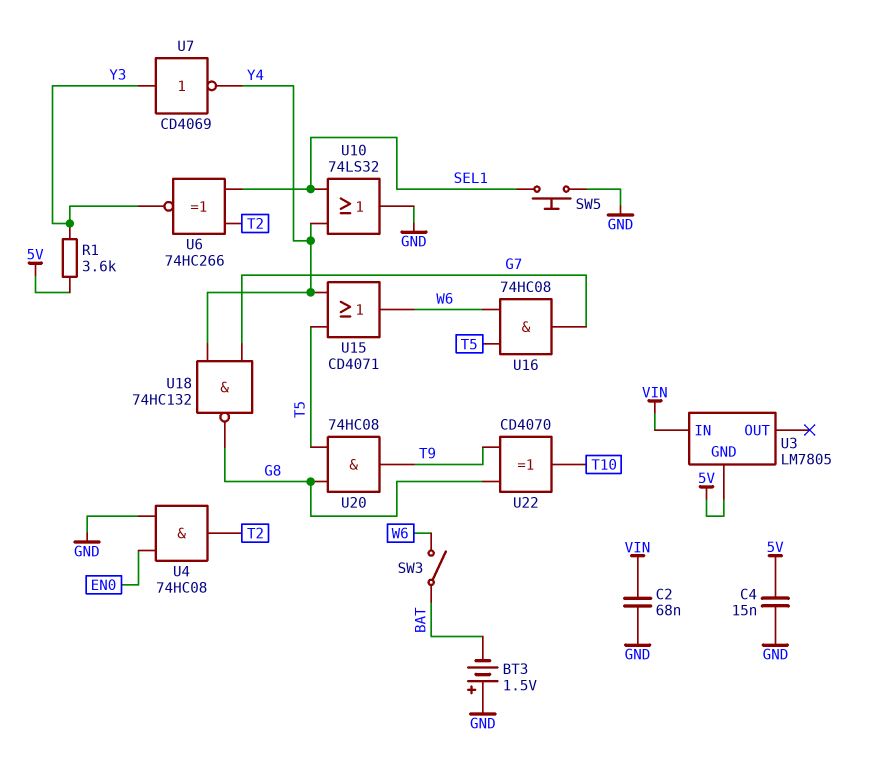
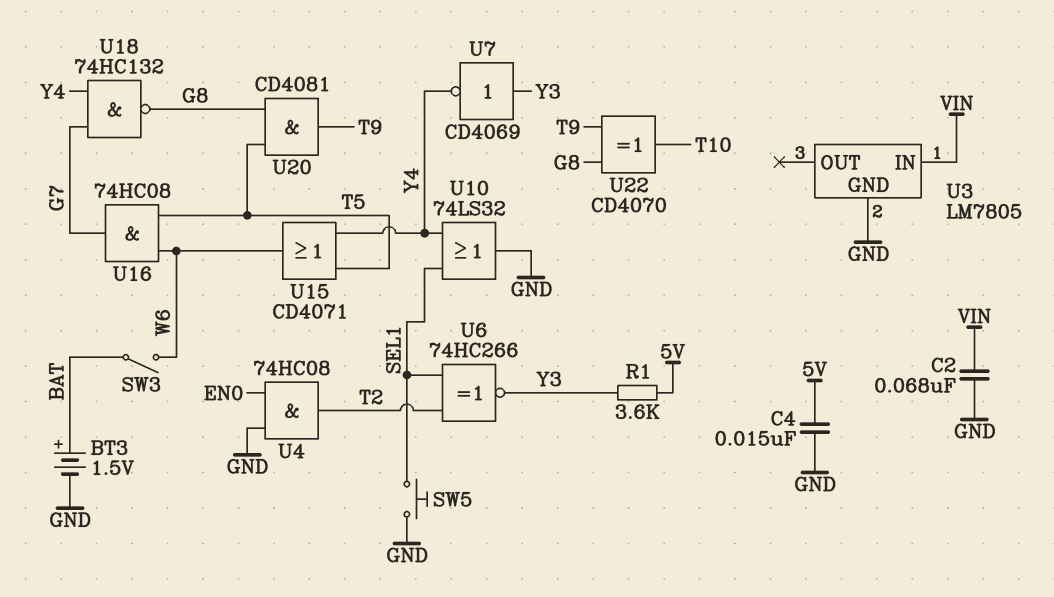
BT3: 1.5V (plus GND, minus BAT) -> 1.5V (plus BAT, minus GND)
U3 pin GND: 5V -> GND
U20: AND 74HC08 (in G8, in T5, out T9) -> AND CD4081 (in G8, in T5, out T9)

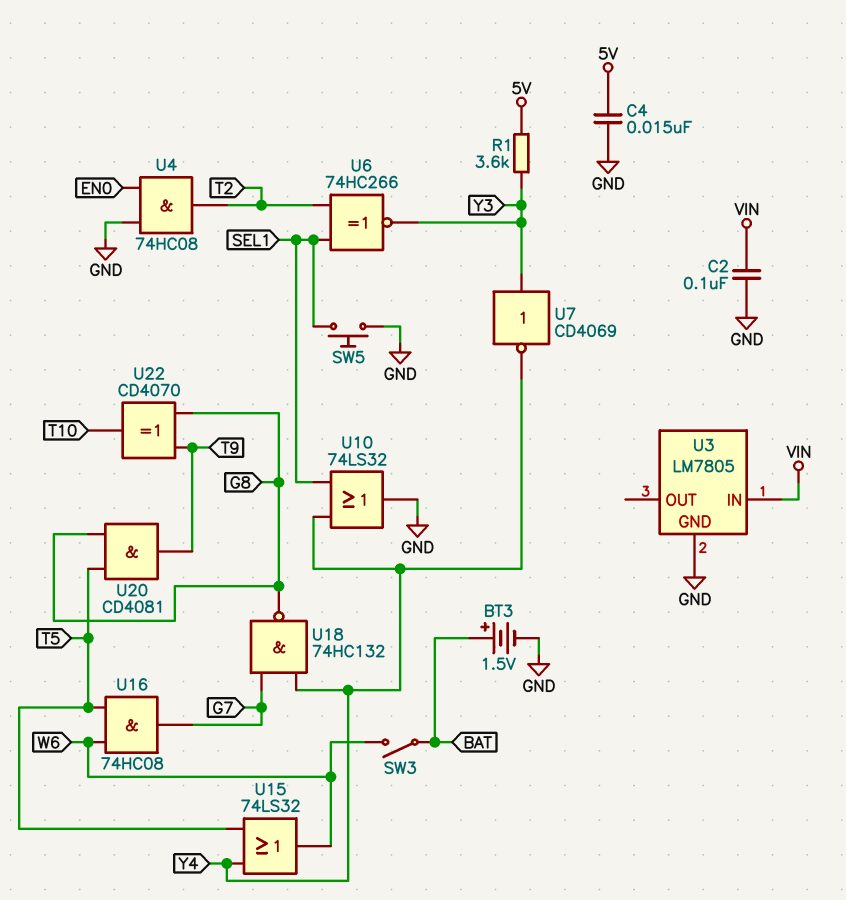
C2: 68nF (GND, VIN) -> 100nF (GND, VIN)
U15: OR CD4071 (in T5, in Y4, out W6) -> OR 74LS32 (in T5, in Y4, out W6)

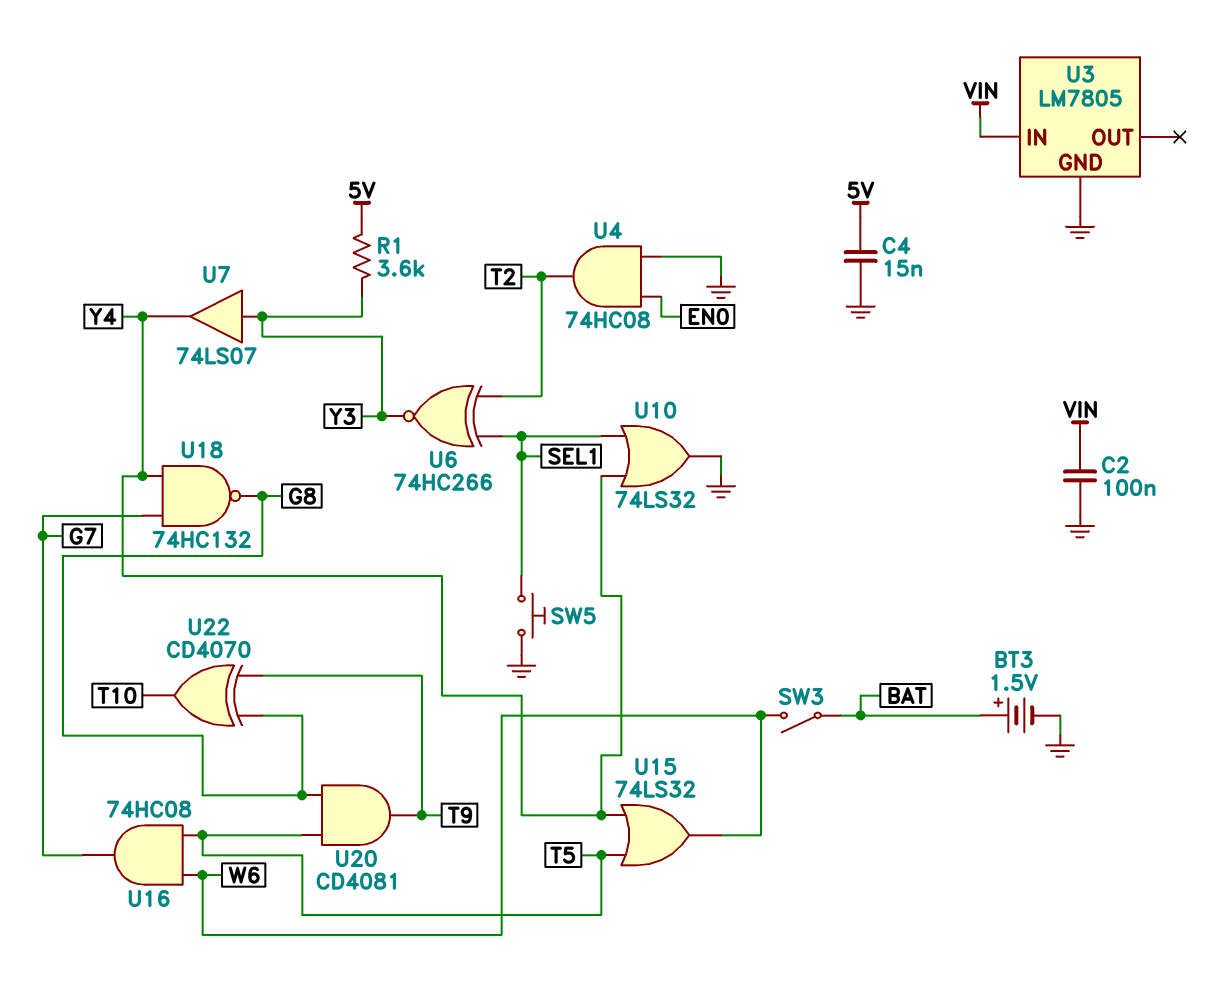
U7: NOT CD4069 (in Y3, out Y4) -> buffer 74LS07 (in Y3, out Y4)

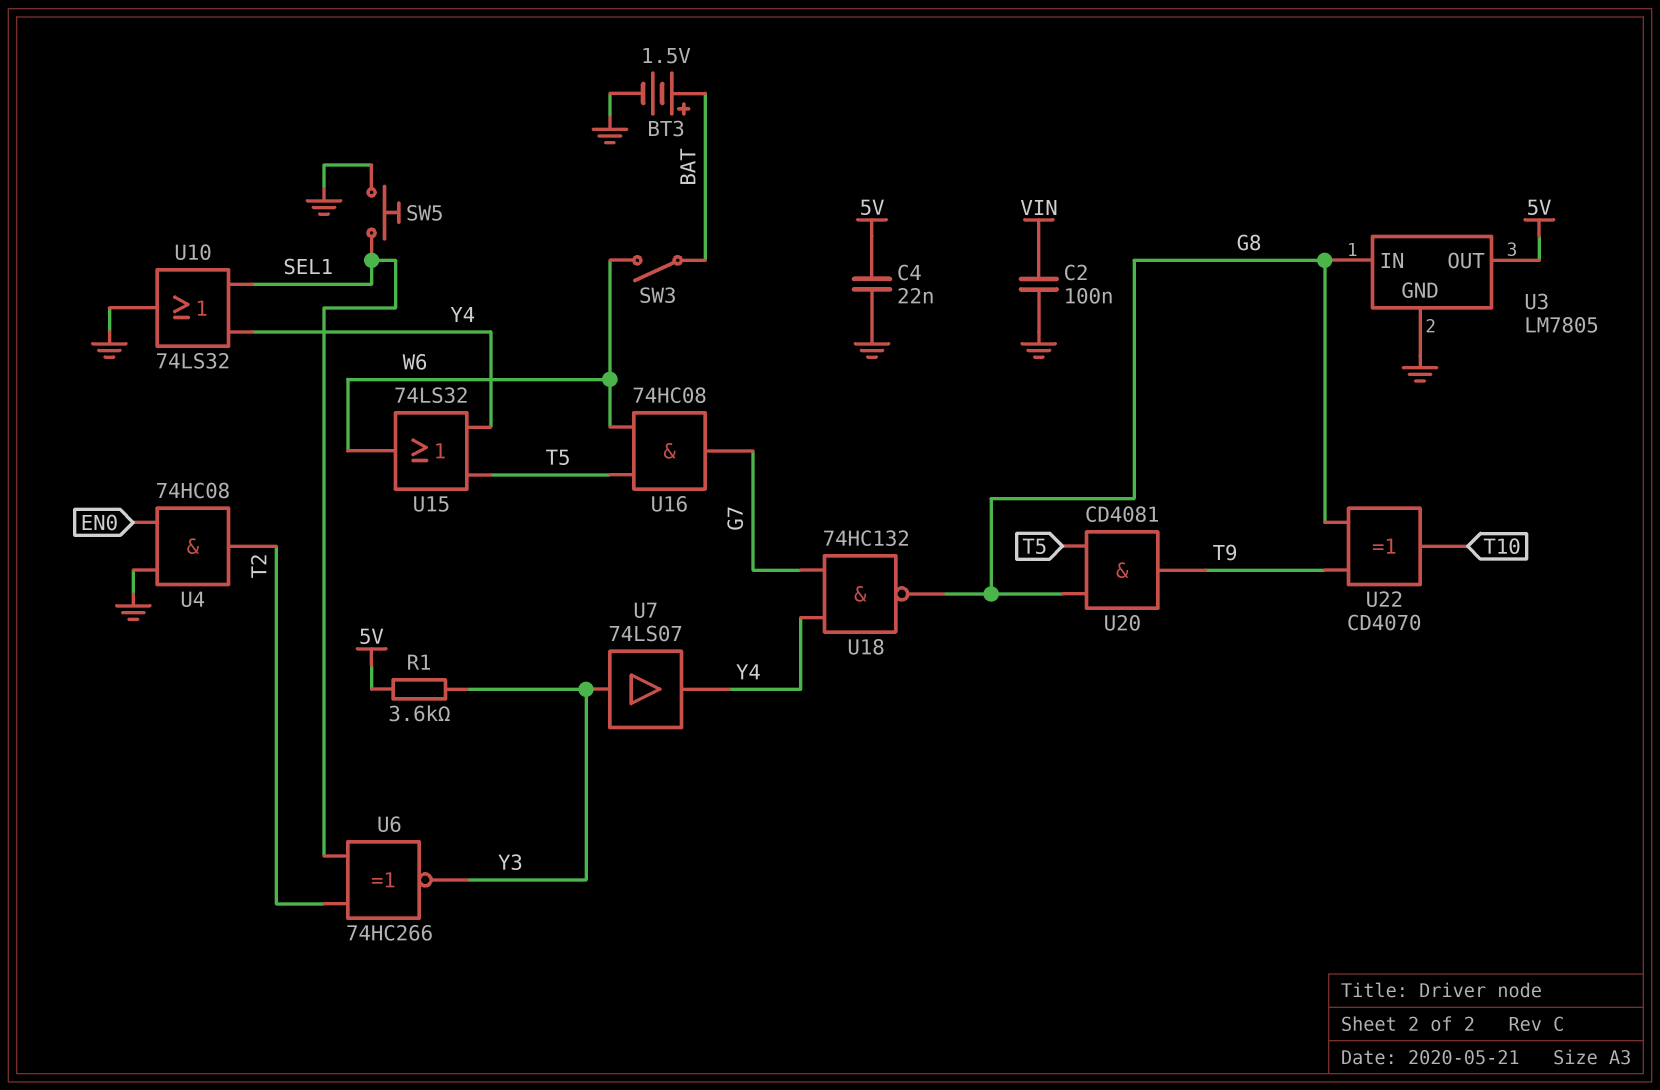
C4: 15nF (5V, GND) -> 22nF (5V, GND)
U3 pin IN: VIN -> G8
U3 pin OUT: none -> 5V

